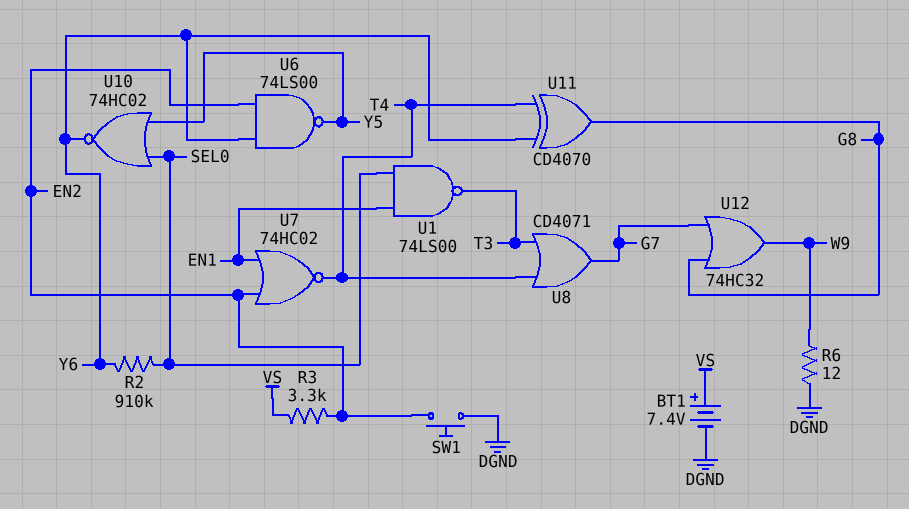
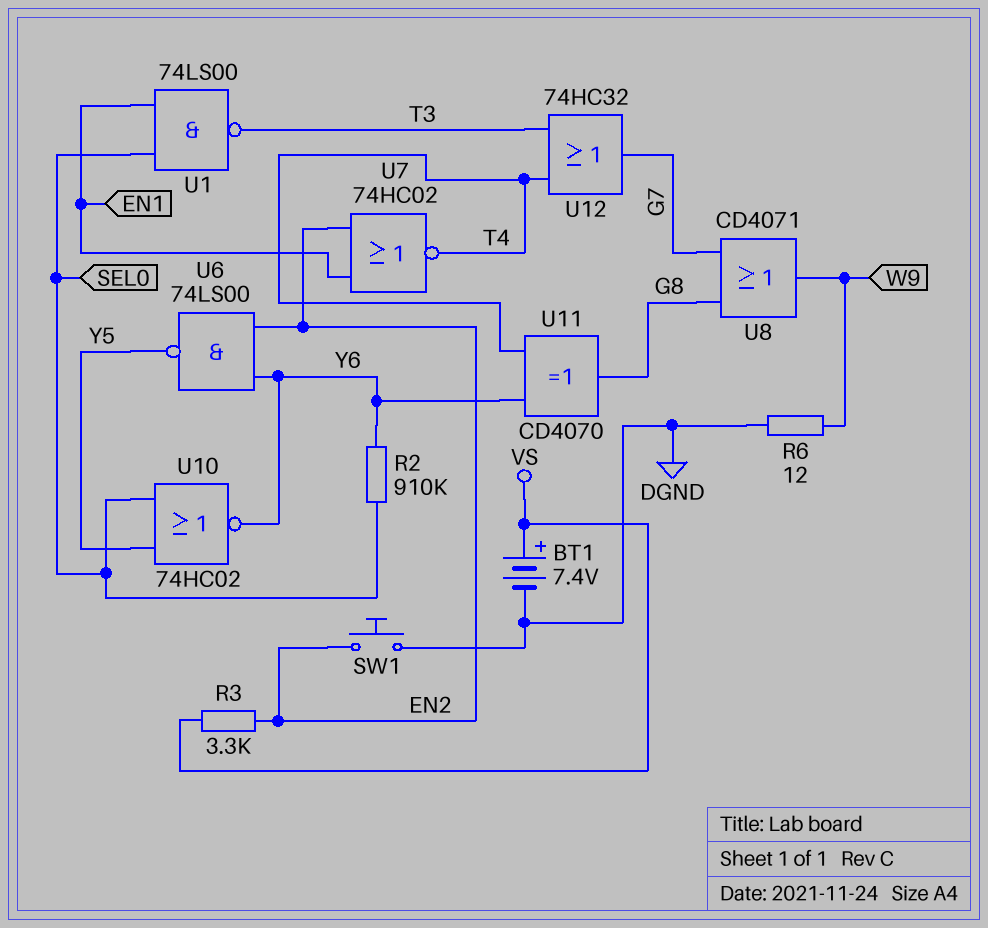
U8: OR CD4071 (in T3, in T4, out G7) -> OR CD4071 (in G7, in G8, out W9)
U12: OR 74HC32 (in G7, in G8, out W9) -> OR 74HC32 (in T3, in T4, out G7)

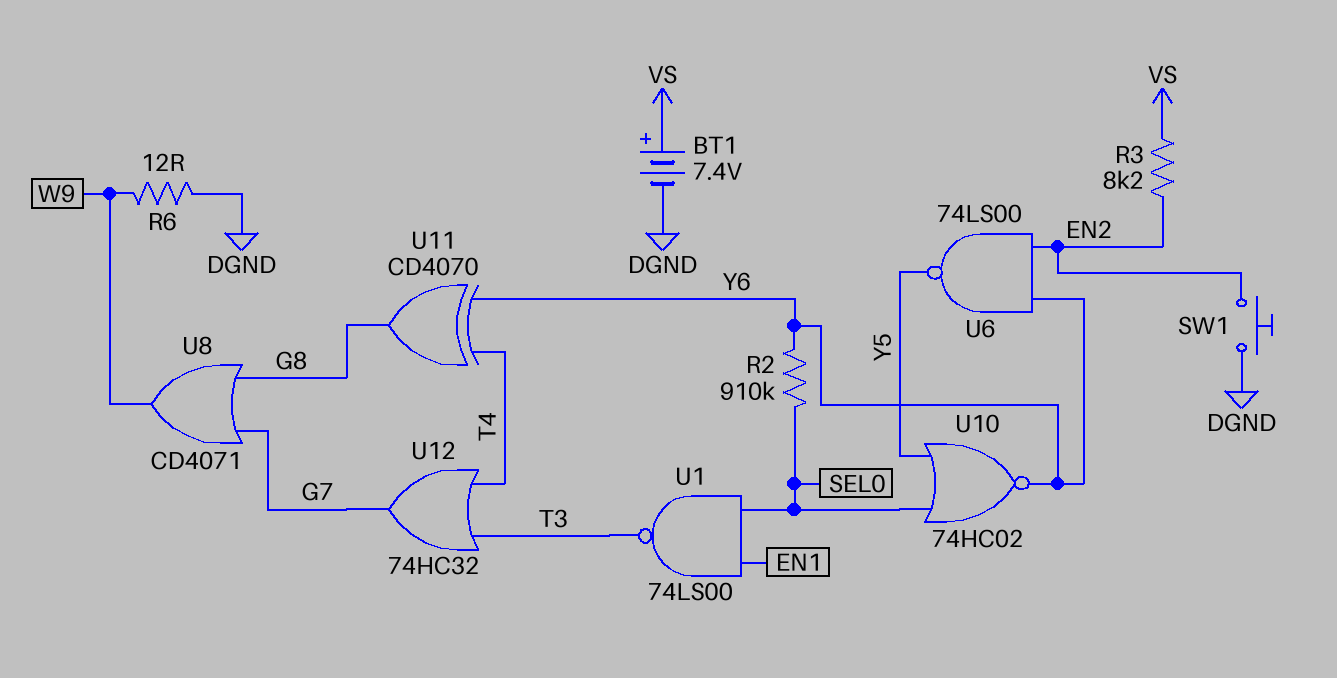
R3: 3.3k (EN2, VS) -> 8.2k (EN2, VS)
U7: NOR 74HC02 (in EN1, in EN2, out T4) -> none

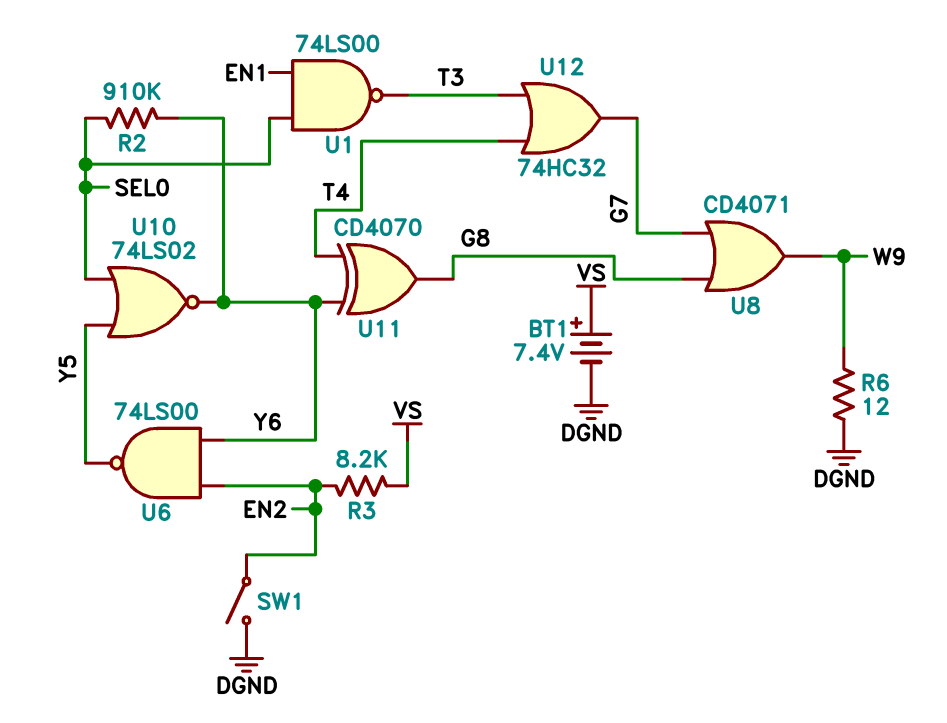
SW1: button (DGND, EN2) -> switch (DGND, EN2)
U10: NOR 74HC02 (in SEL0, in Y5, out Y6) -> NOR 74LS02 (in SEL0, in Y5, out Y6)

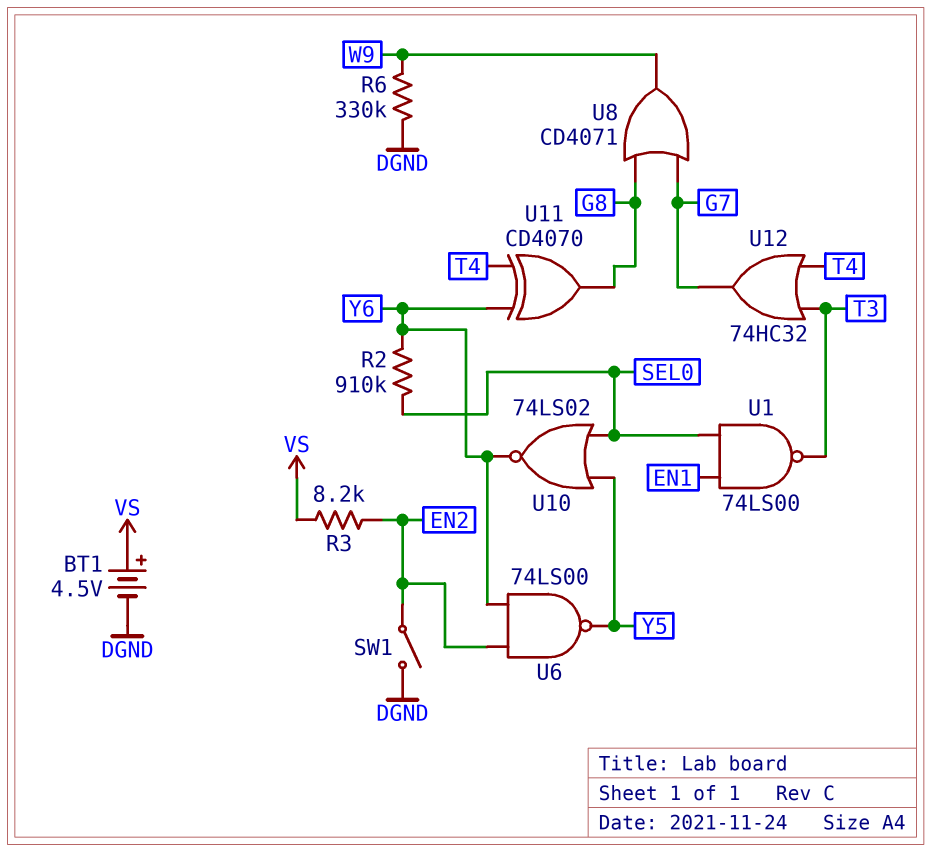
BT1: 7.4V (plus VS, minus DGND) -> 4.5V (plus VS, minus DGND)
R6: 12 (DGND, W9) -> 330k (DGND, W9)

